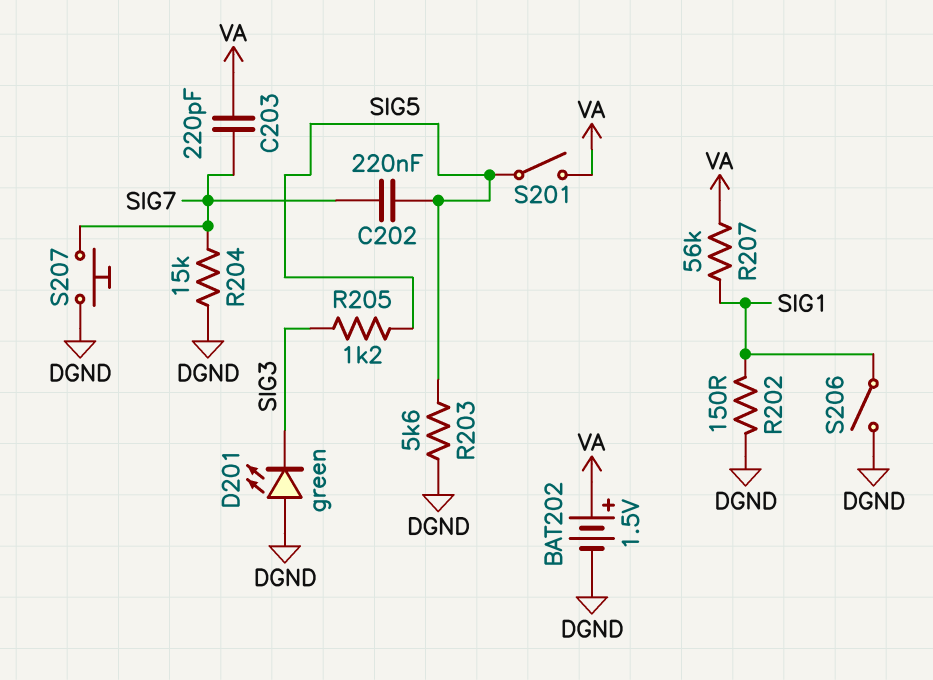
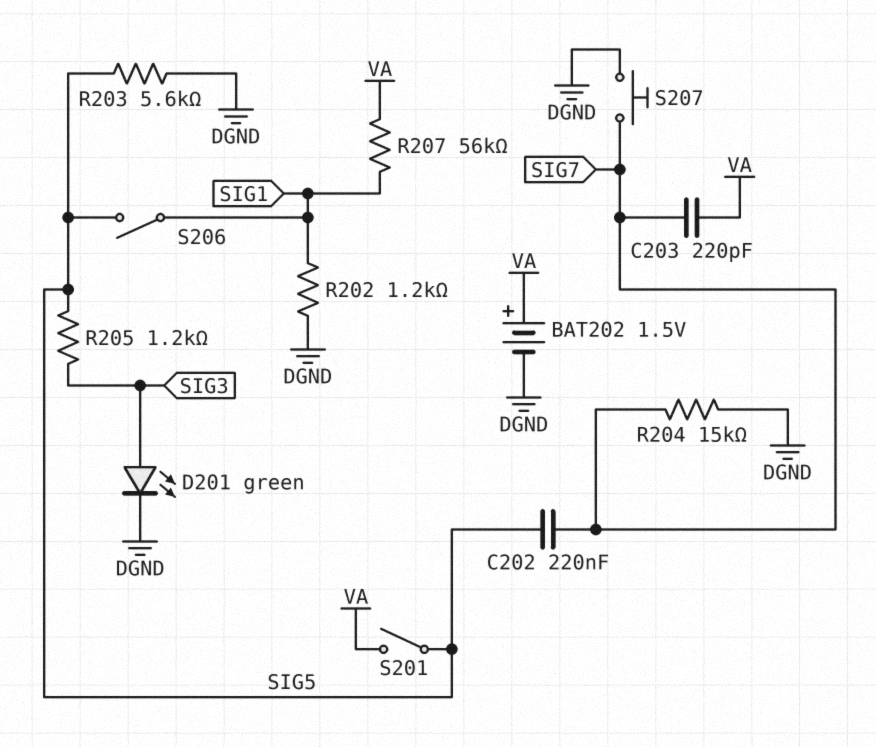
D201: LED green (A DGND, K SIG3) -> LED green (A SIG3, K DGND)
R202: 150 (DGND, SIG1) -> 1.2k (DGND, SIG1)
S206: switch (DGND, SIG1) -> switch (SIG1, SIG5)

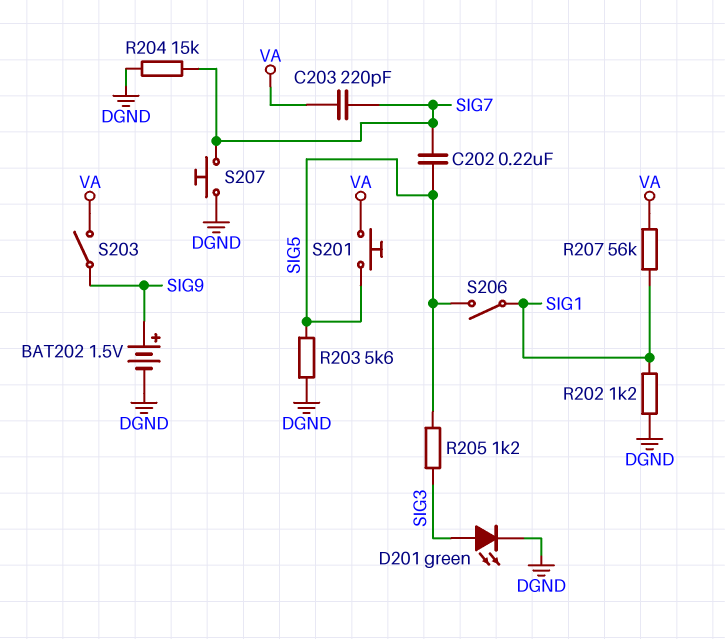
BAT202: 1.5V (plus VA, minus DGND) -> 1.5V (plus SIG9, minus DGND)
S201: switch (SIG5, VA) -> button (SIG5, VA)
S203: none -> switch (SIG9, VA)

